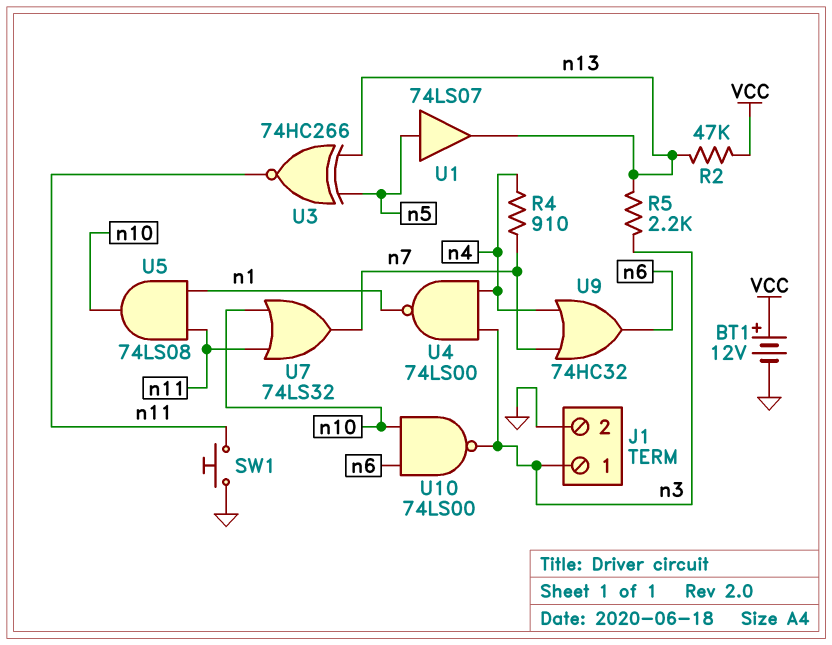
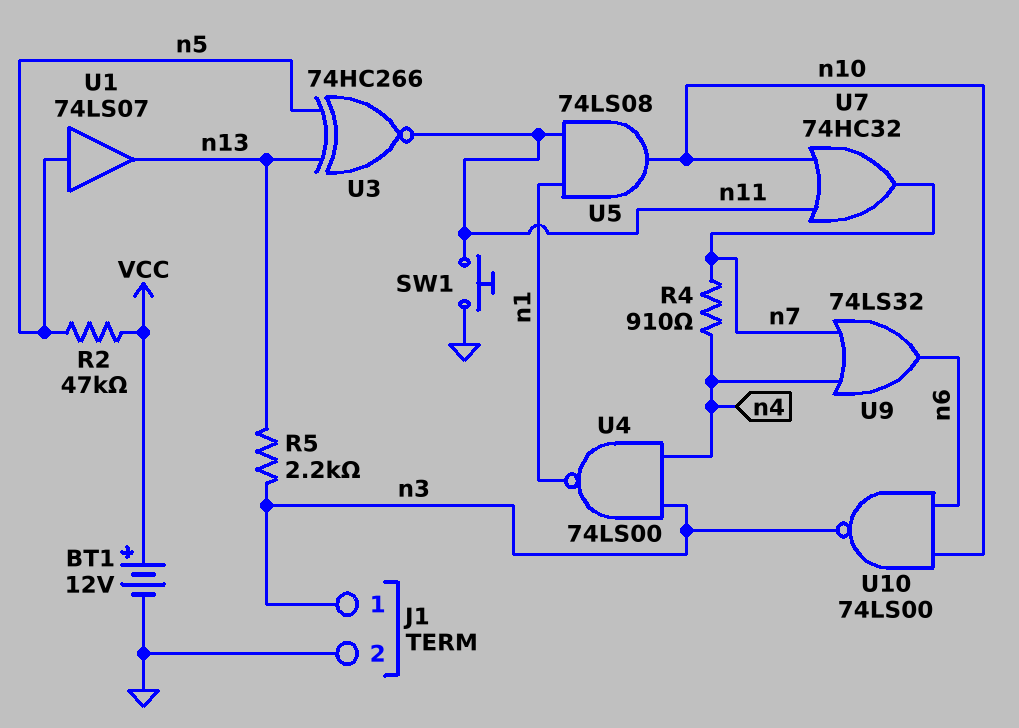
R2: 47k (VCC, n13) -> 47k (VCC, n5)
U7: OR 74LS32 (in n10, in n11, out n7) -> OR 74HC32 (in n10, in n11, out n7)
U9: OR 74HC32 (in n4, in n7, out n6) -> OR 74LS32 (in n4, in n7, out n6)

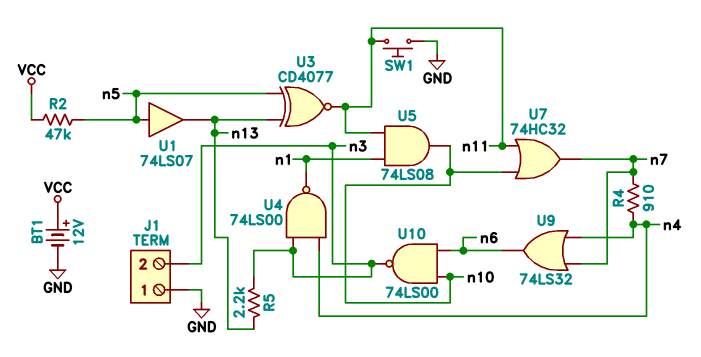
J1 pin 1: n3 -> GND
J1 pin 2: GND -> n3
U3: XNOR 74HC266 (in n5, in n13, out n11) -> XNOR CD4077 (in n5, in n13, out n11)

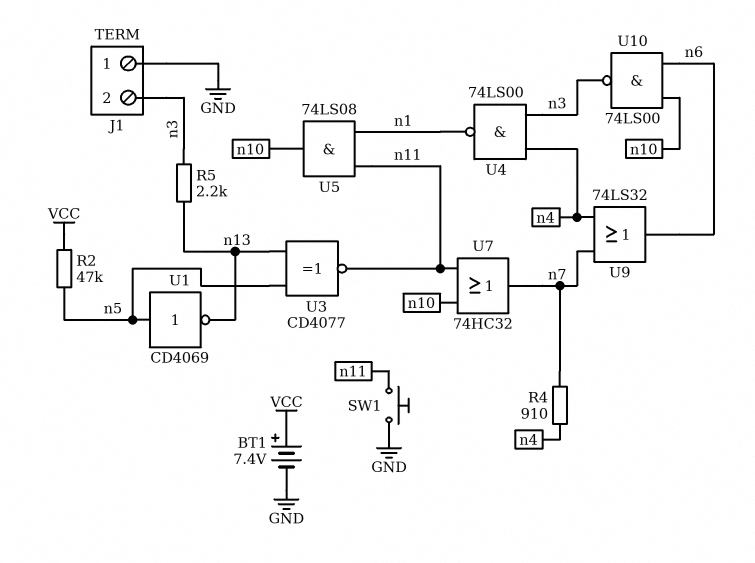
BT1: 12V (plus VCC, minus GND) -> 7.4V (plus VCC, minus GND)
U1: buffer 74LS07 (in n5, out n13) -> NOT CD4069 (in n5, out n13)

